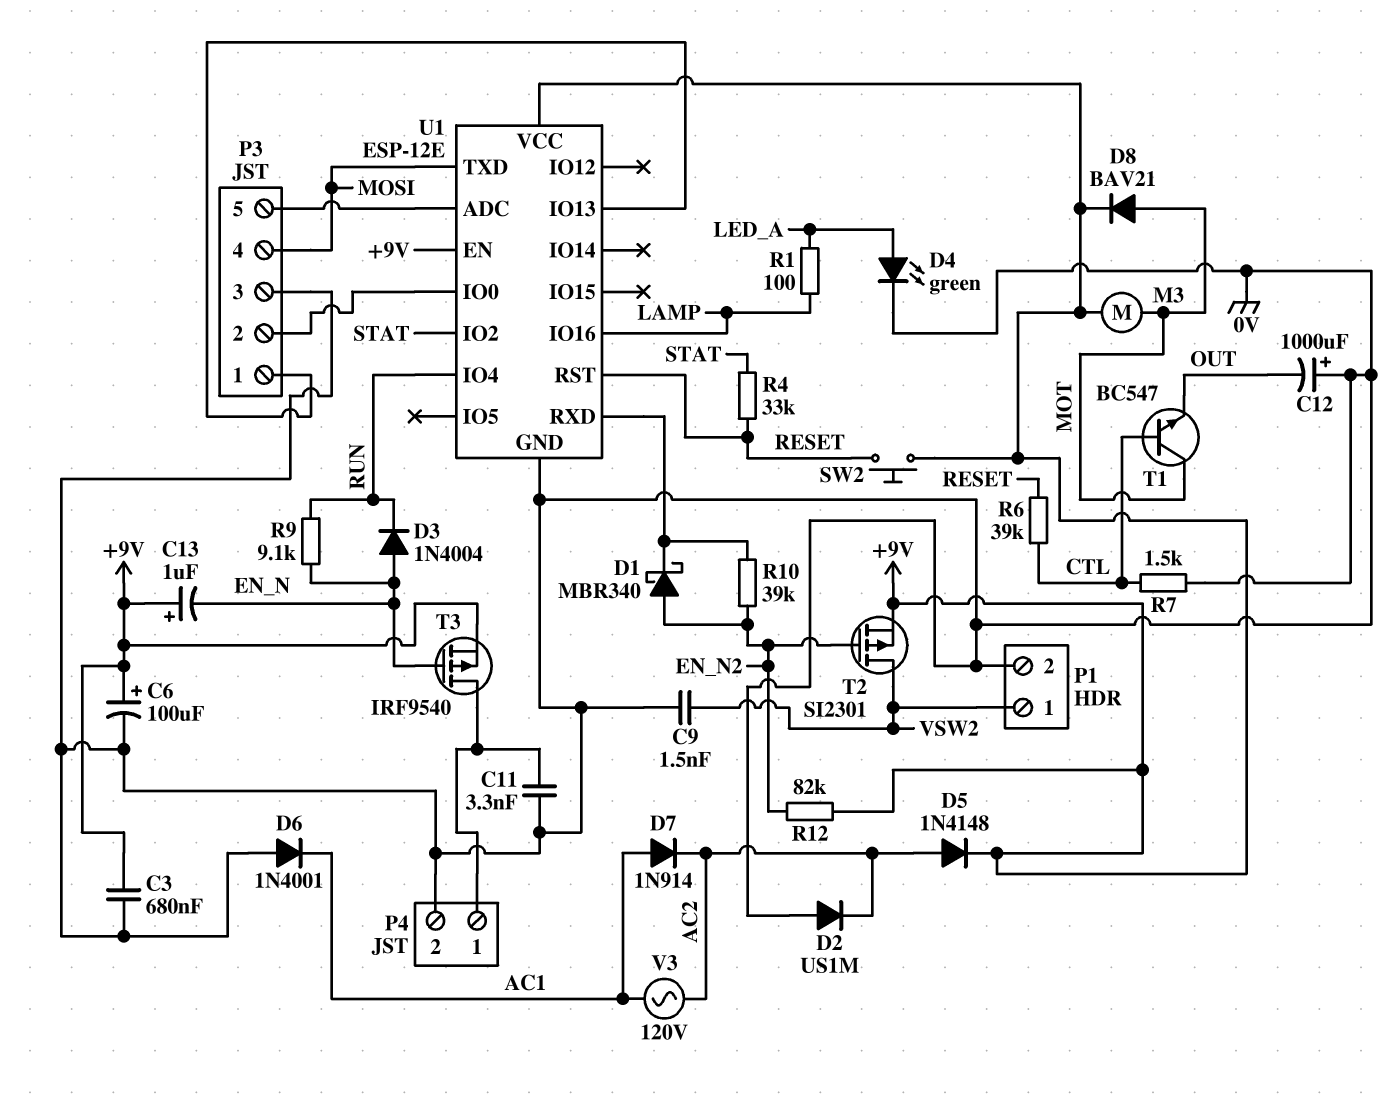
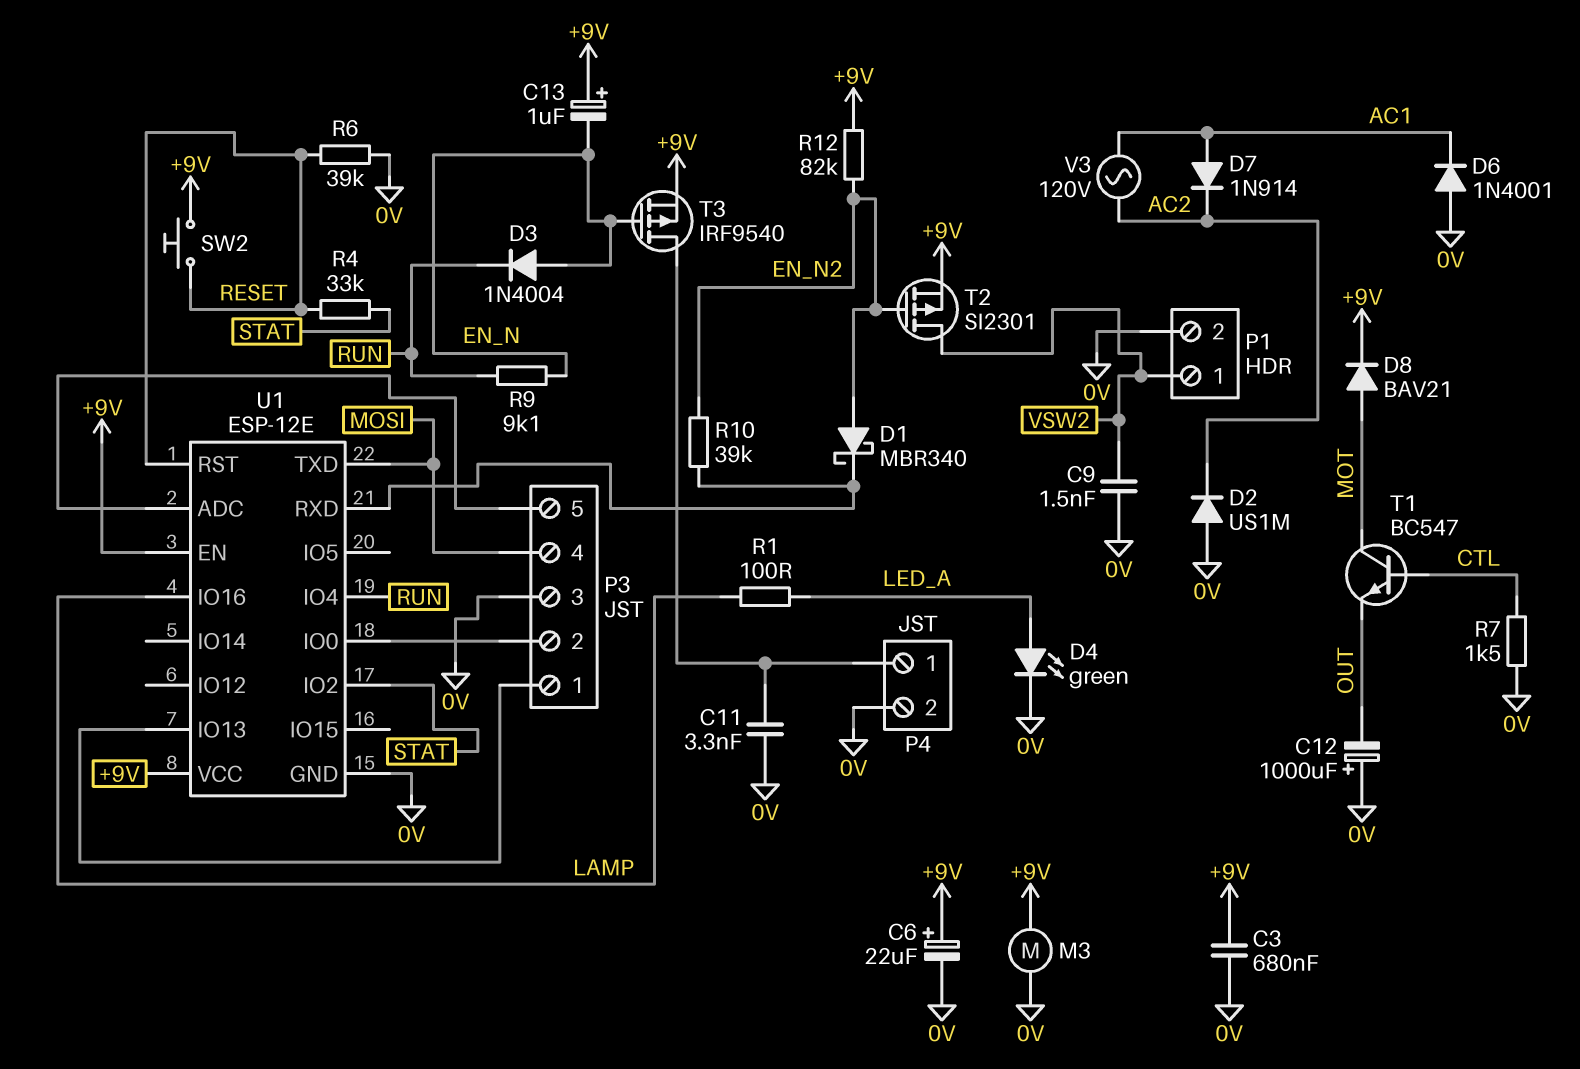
C6: 100uF (plus +9V, minus 0V) -> 22uF (plus +9V, minus 0V)
D5: diode 1N4148 (A AC2, K +9V) -> none
M3: motor (+9V, MOT) -> motor (+9V, 0V)
R6: 39k (CTL, RESET) -> 39k (0V, RESET)

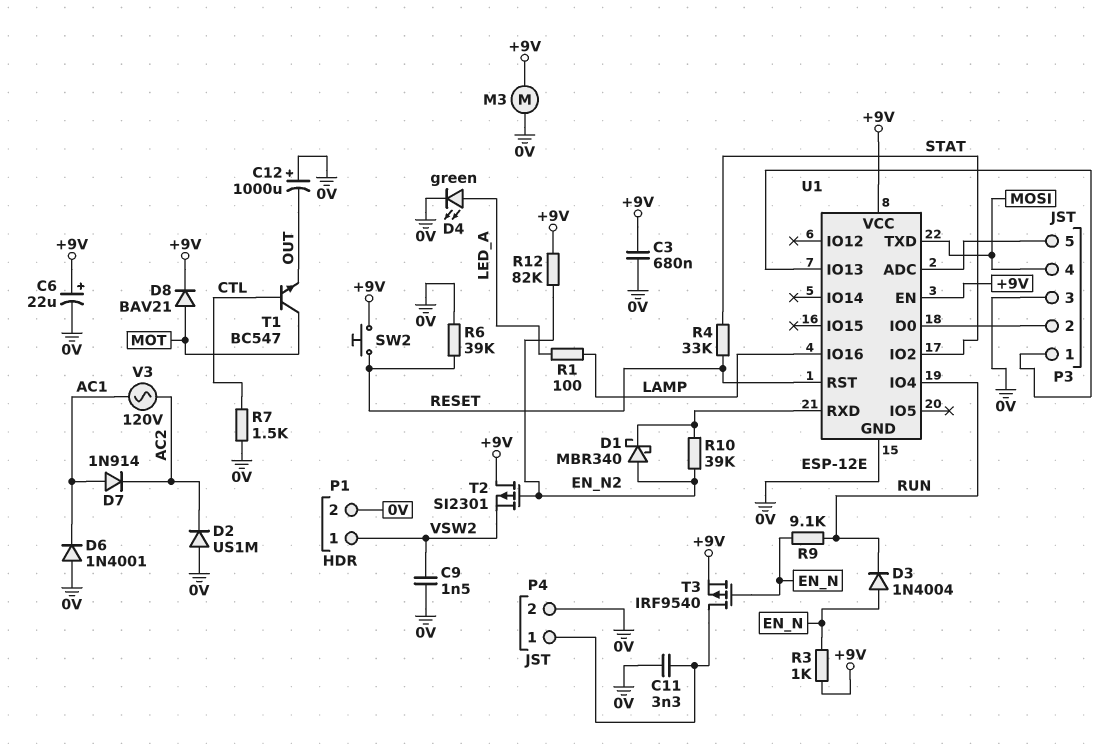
C13: 1uF (plus +9V, minus EN_N) -> none
R3: none -> 1k (+9V, EN_N)
T2: PMOS SI2301 (G EN_N2, D VSW2, S +9V) -> PMOS SI2301 (G EN_N2, D +9V, S VSW2)

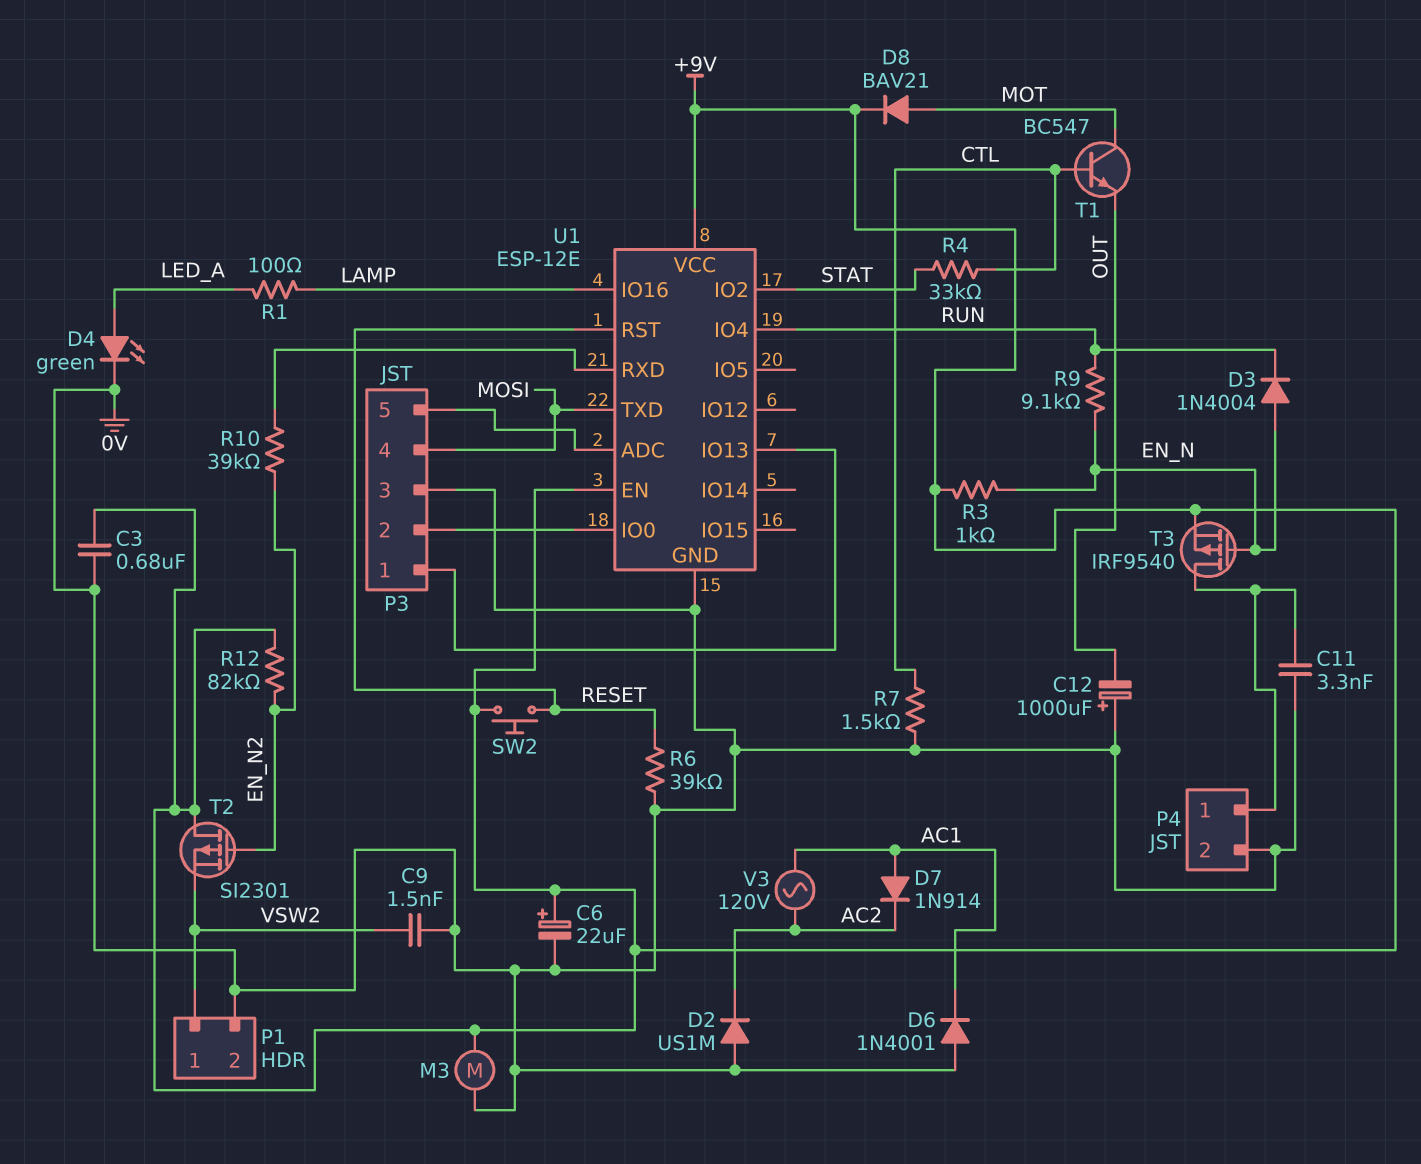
D1: schottky MBR340 (A EN_N2, K U1/RXD) -> none
R4: 33k (RESET, STAT) -> 33k (CTL, STAT)

